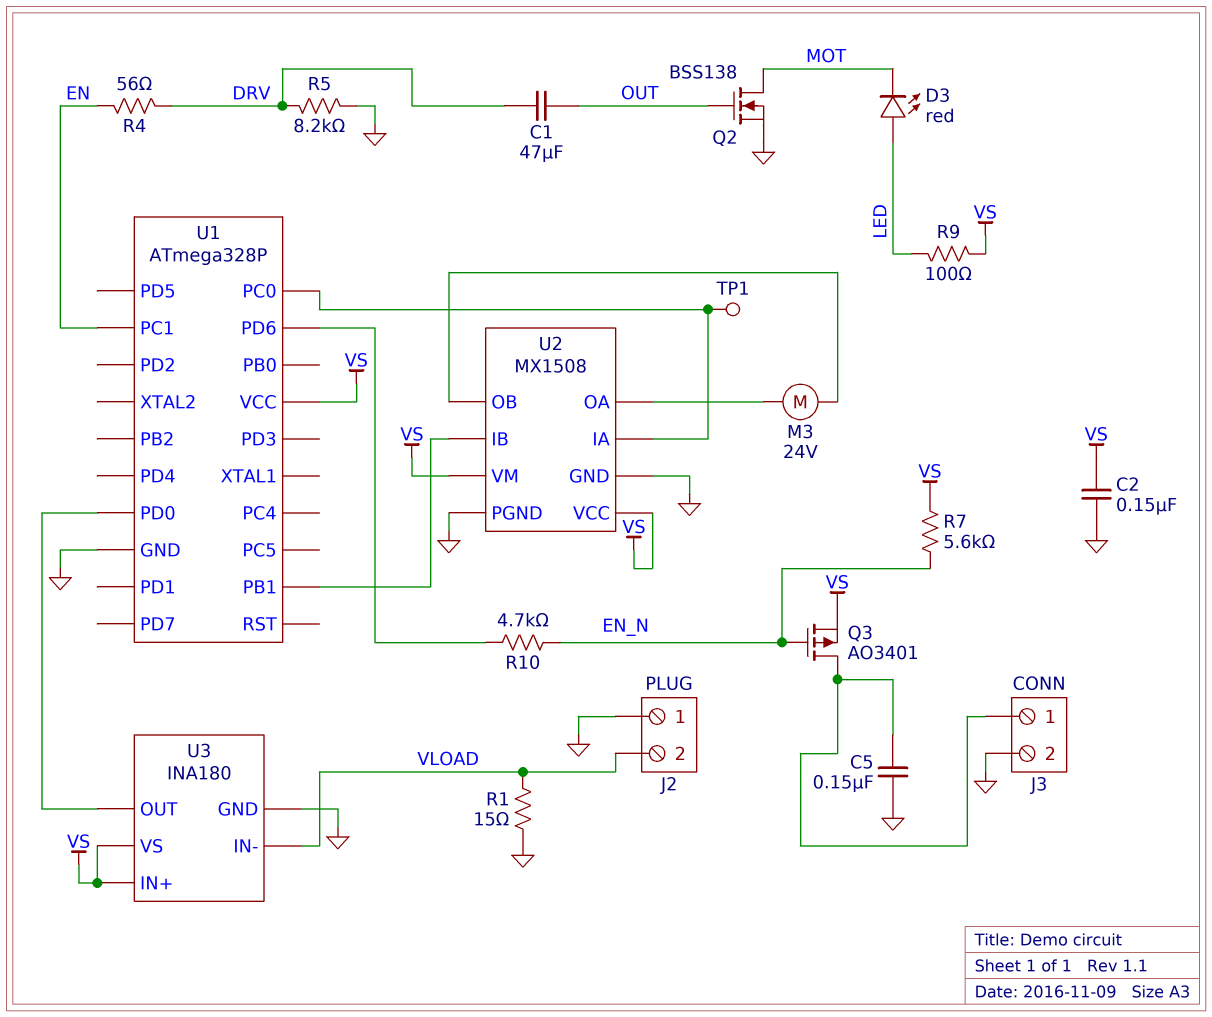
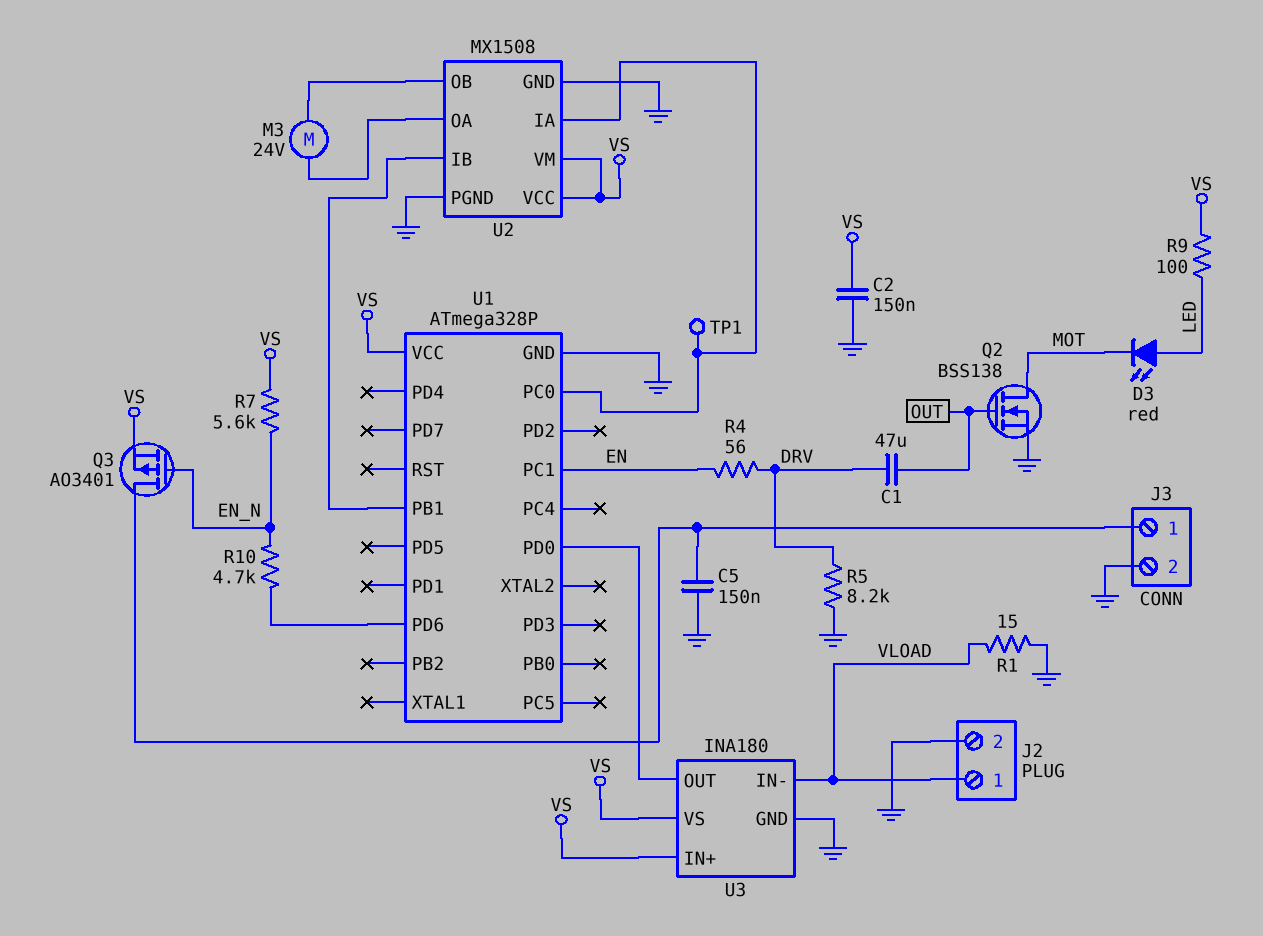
J2 pin 1: GND -> VLOAD
J2 pin 2: VLOAD -> GND

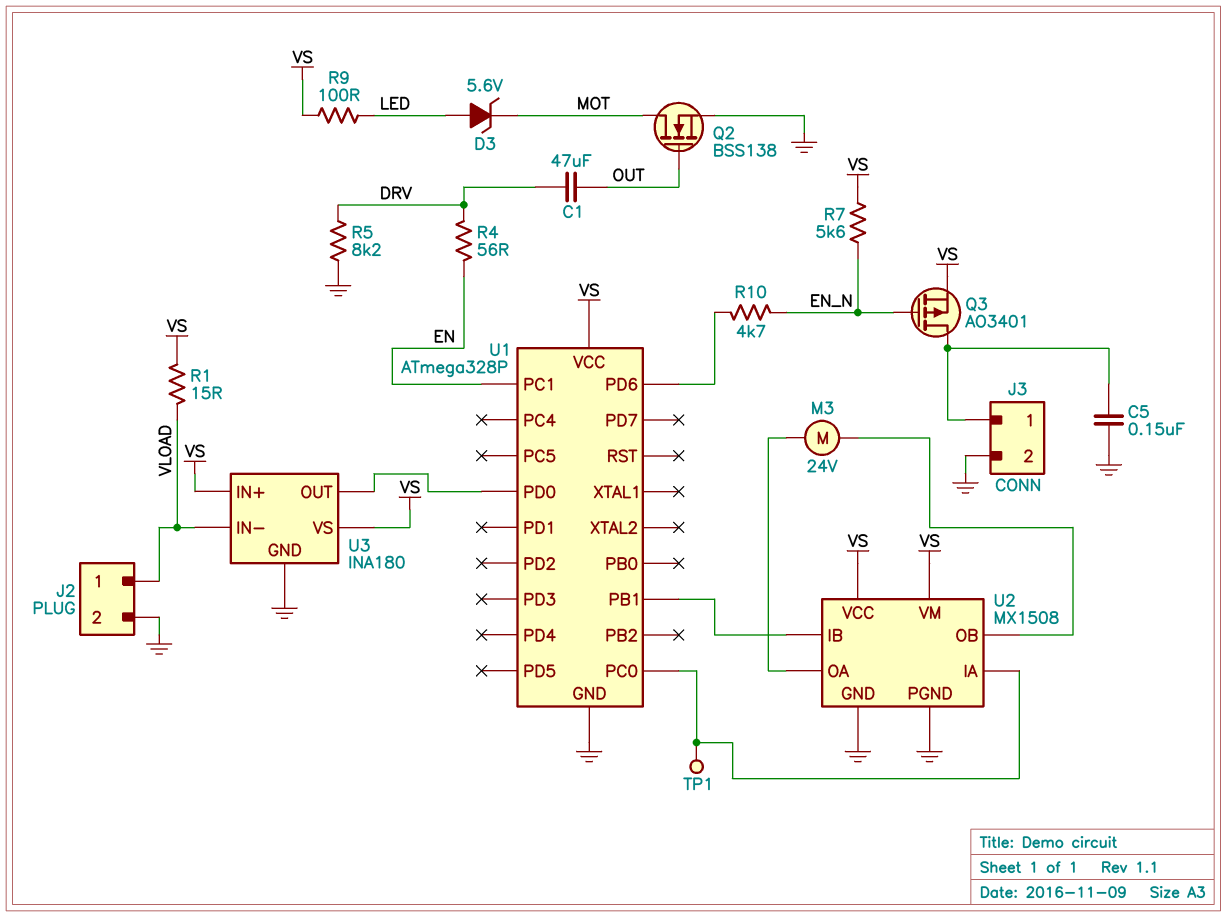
C2: 150nF (GND, VS) -> none
D3: LED red (A LED, K MOT) -> zener 5.6V (A LED, K MOT)
R1: 15 (GND, VLOAD) -> 15 (VLOAD, VS)

